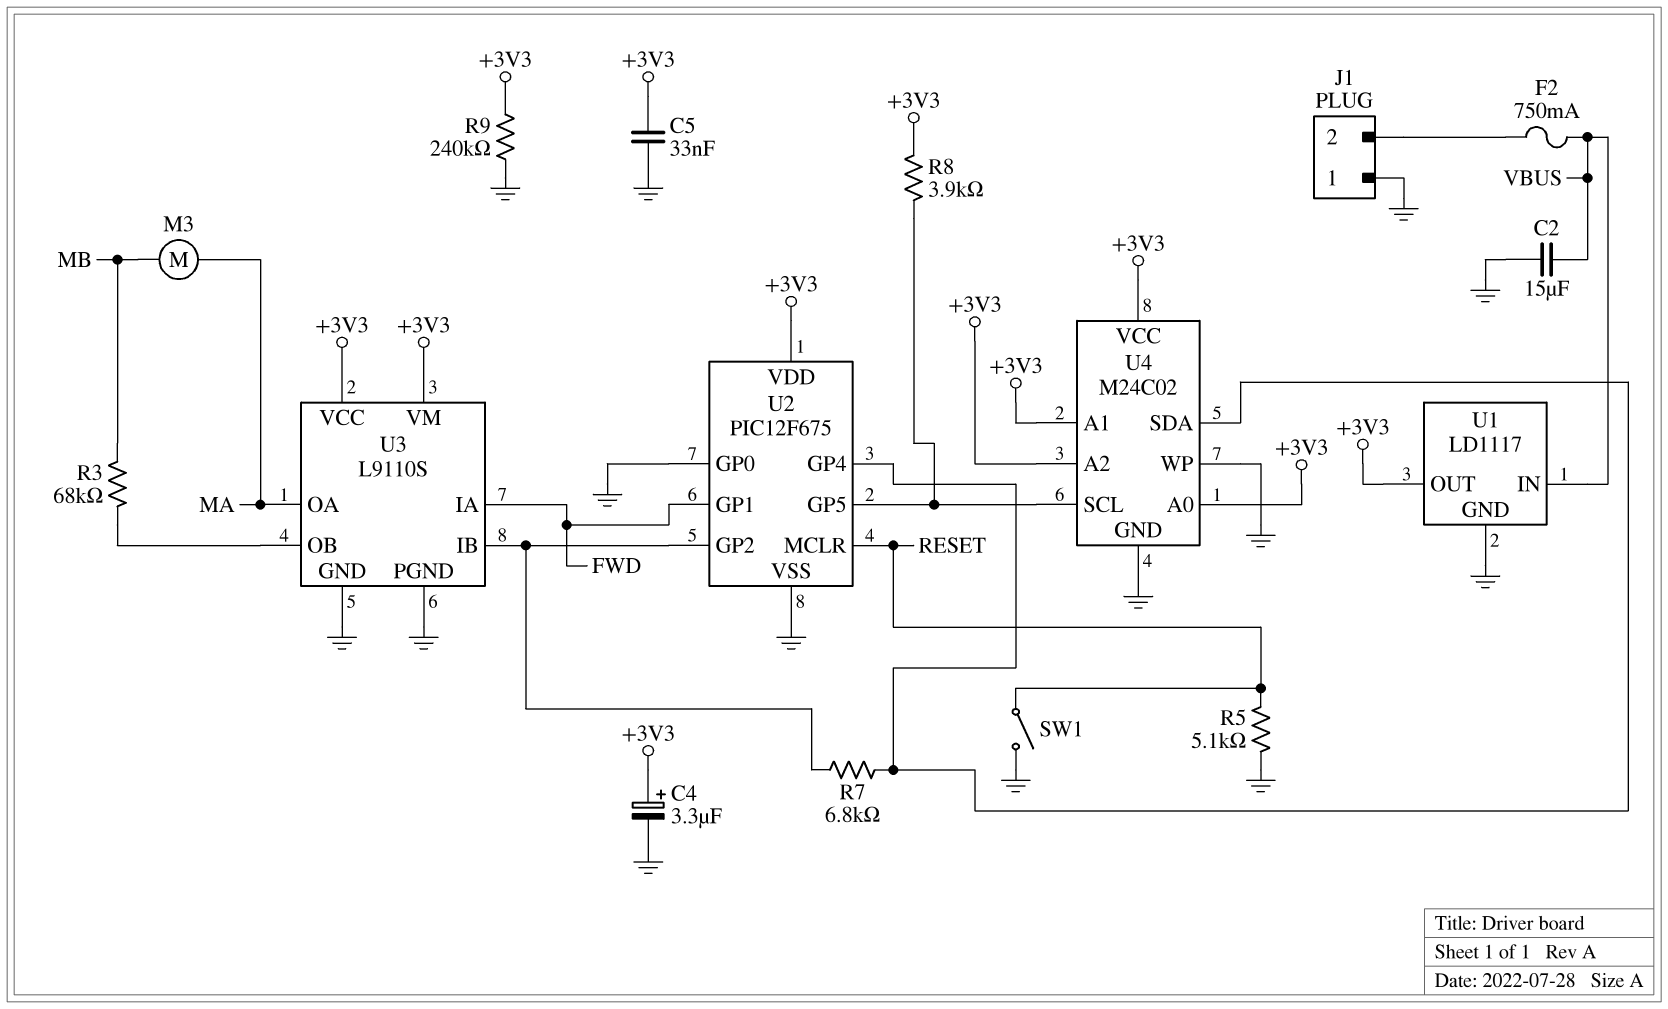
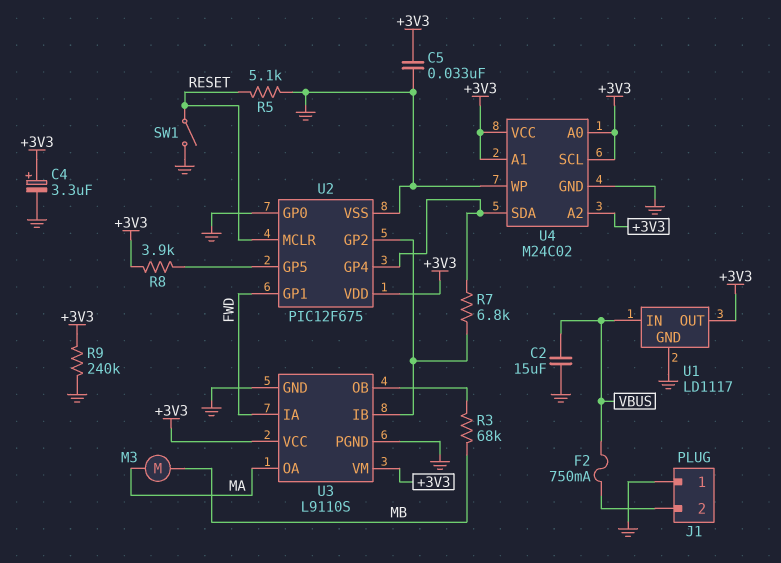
U4 pin SCL: U2/GP5 -> +3V3

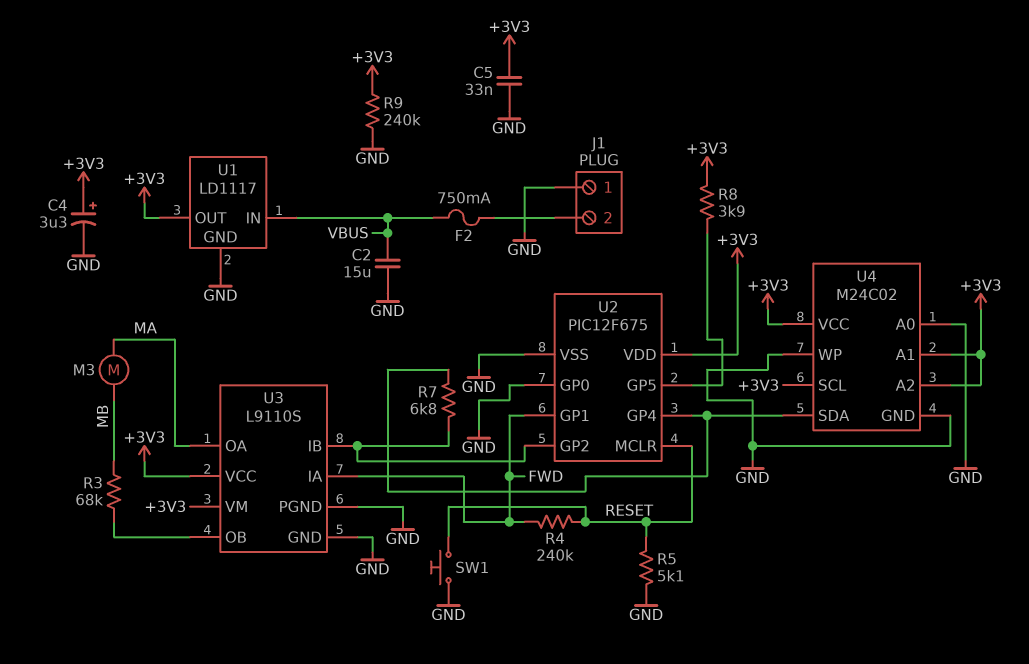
R4: none -> 240k (FWD, RESET)
SW1: switch (GND, RESET) -> button (GND, RESET)
U4 pin A0: +3V3 -> GND

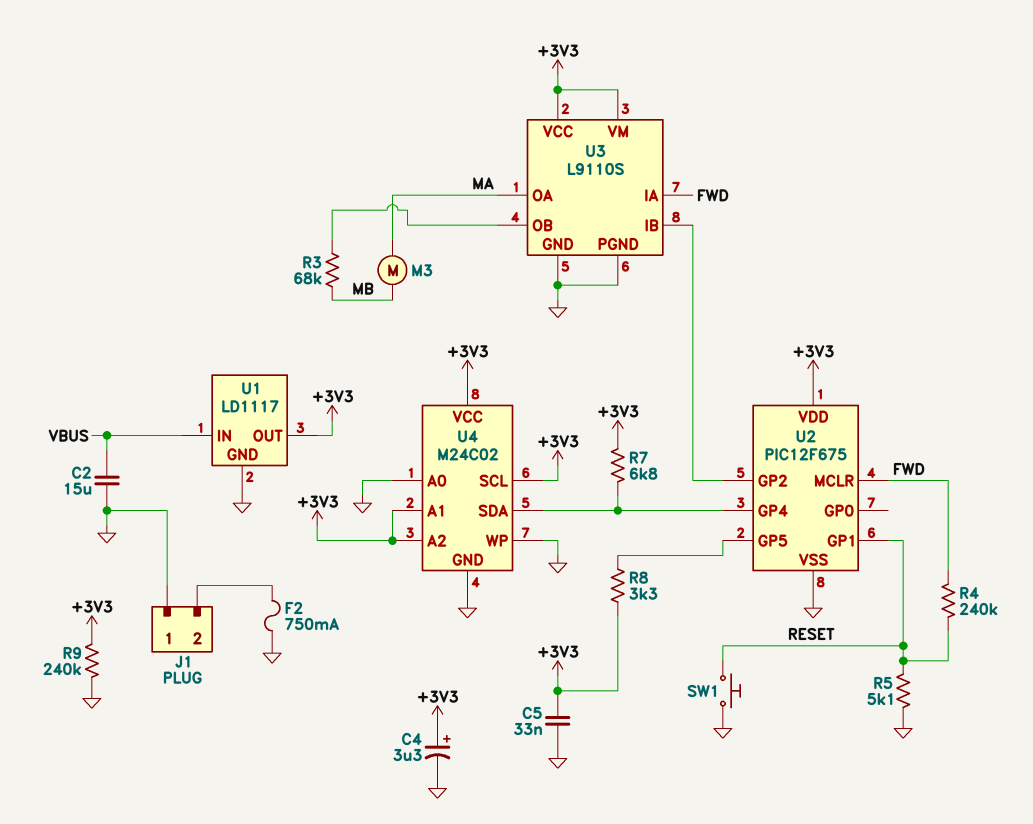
F2: 750mA (J1/2, VBUS) -> 750mA (GND, J1/2)
R7: 6.8k (U2/GP2, U2/GP4) -> 6.8k (+3V3, U2/GP4)
R8: 3.9k (+3V3, U2/GP5) -> 3.3k (+3V3, U2/GP5)
U2 pin GP0: GND -> none
U2 pin GP1: FWD -> RESET
U2 pin MCLR: RESET -> FWD

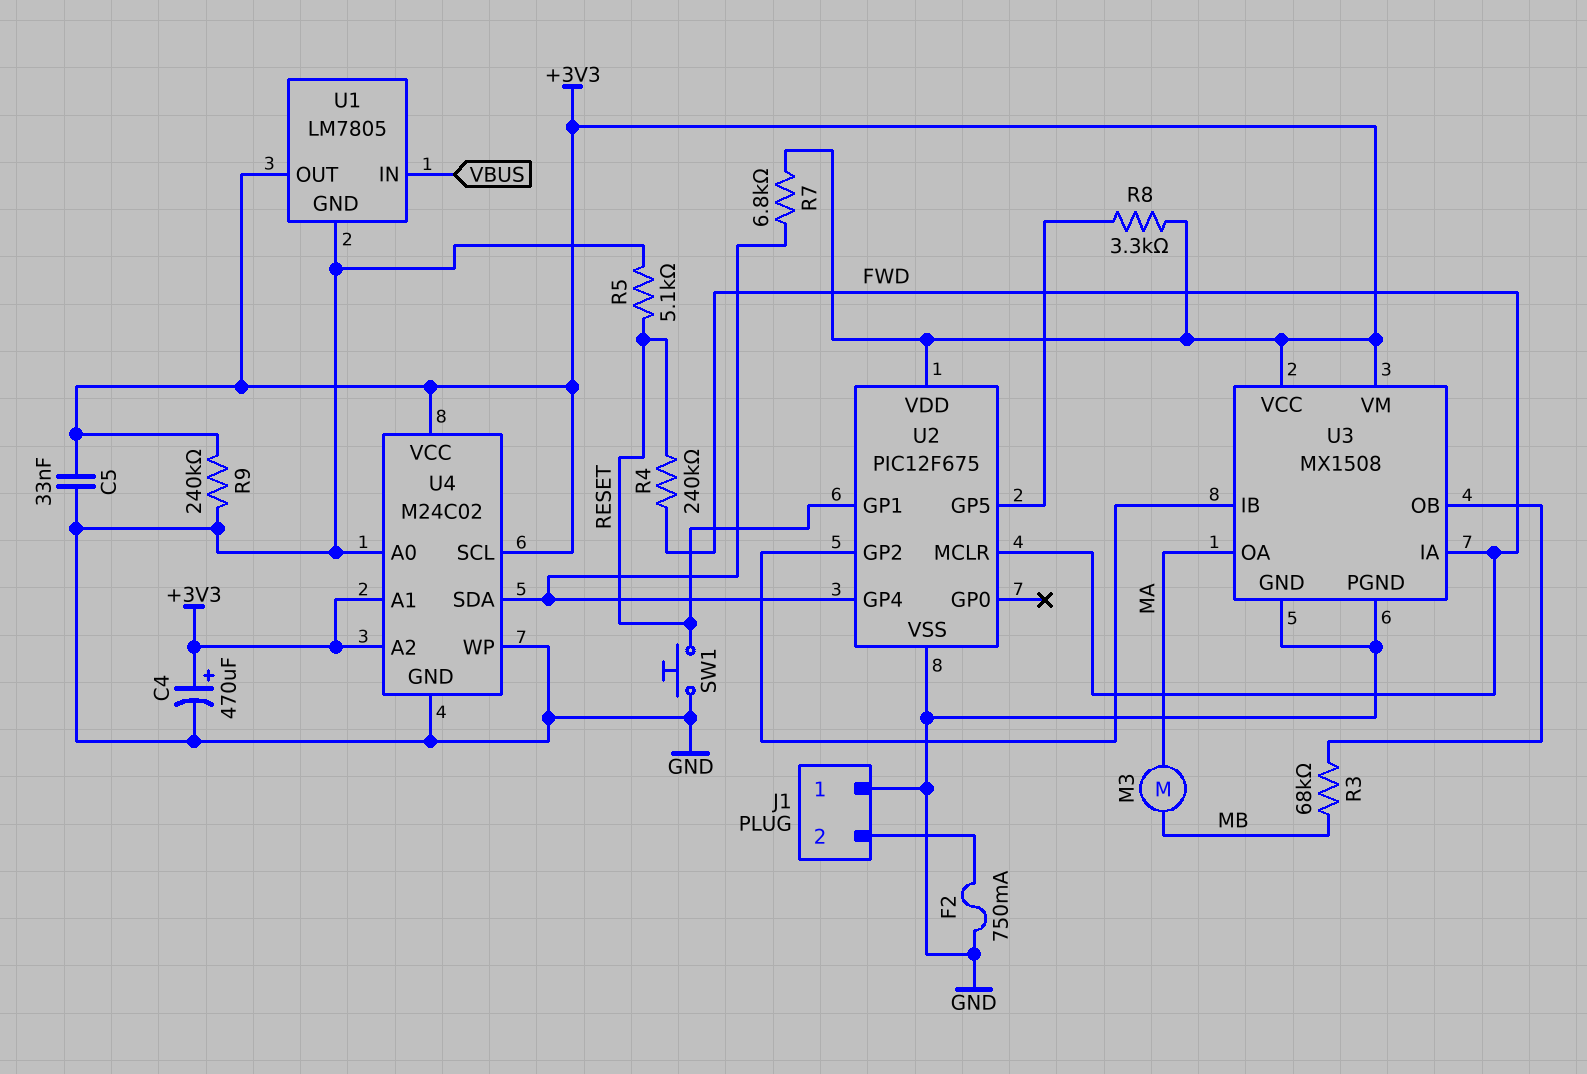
C2: 15uF (GND, VBUS) -> none
C4: 3.3uF (plus +3V3, minus GND) -> 470uF (plus +3V3, minus GND)
U1: LD1117 -> LM7805
U3: L9110S -> MX1508

